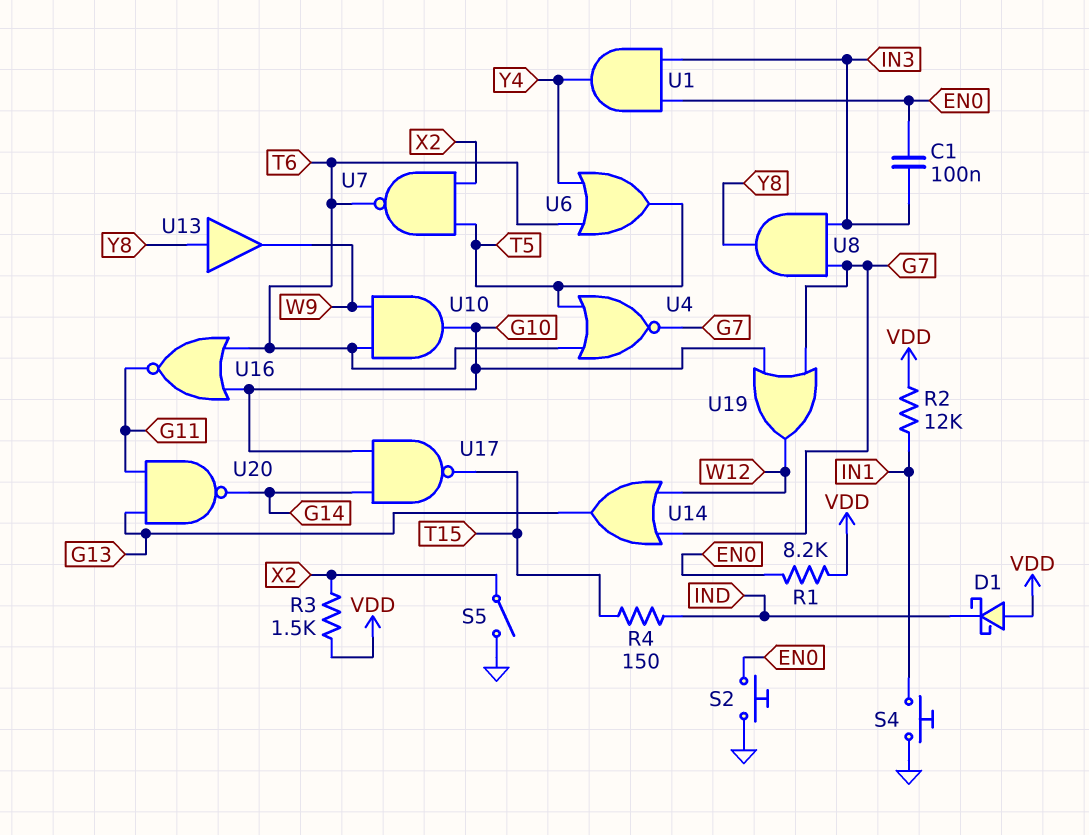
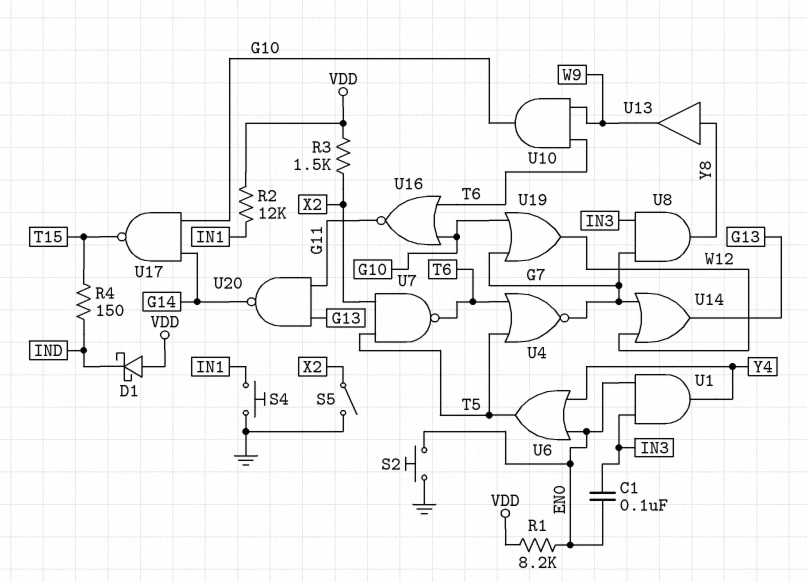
U6: OR (in T6, in Y4, out T5) -> OR (in EN0, in Y4, out T5)

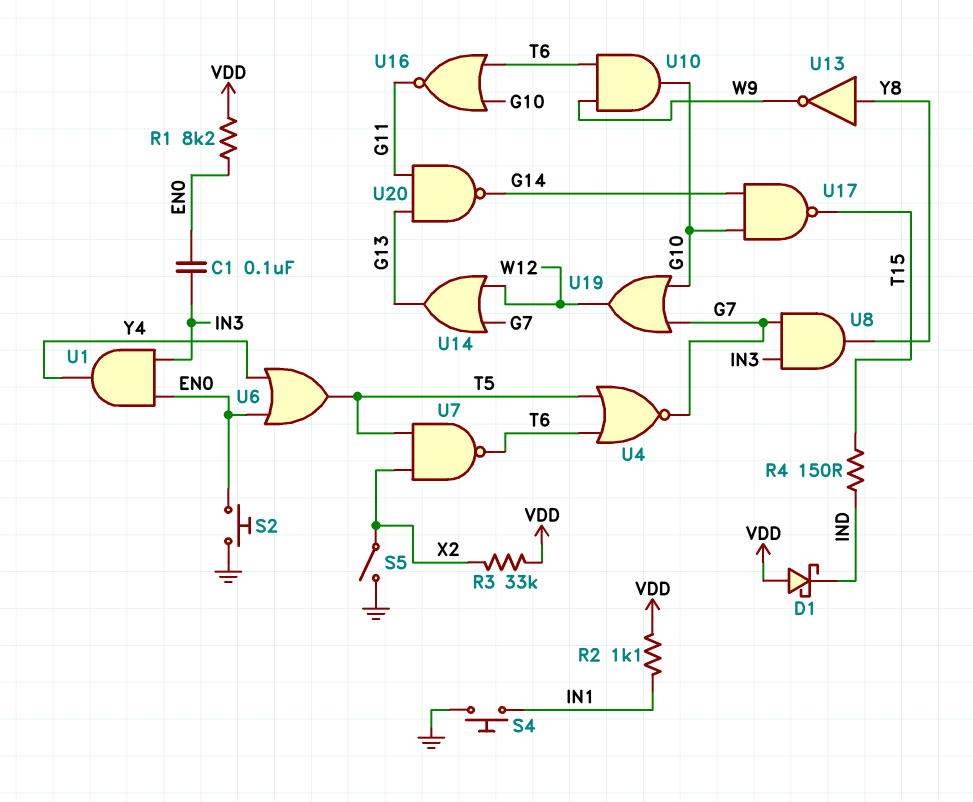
R2: 12k (IN1, VDD) -> 1.1k (IN1, VDD)
R3: 1.5k (VDD, X2) -> 33k (VDD, X2)
U13: buffer (in Y8, out W9) -> NOT (in Y8, out W9)

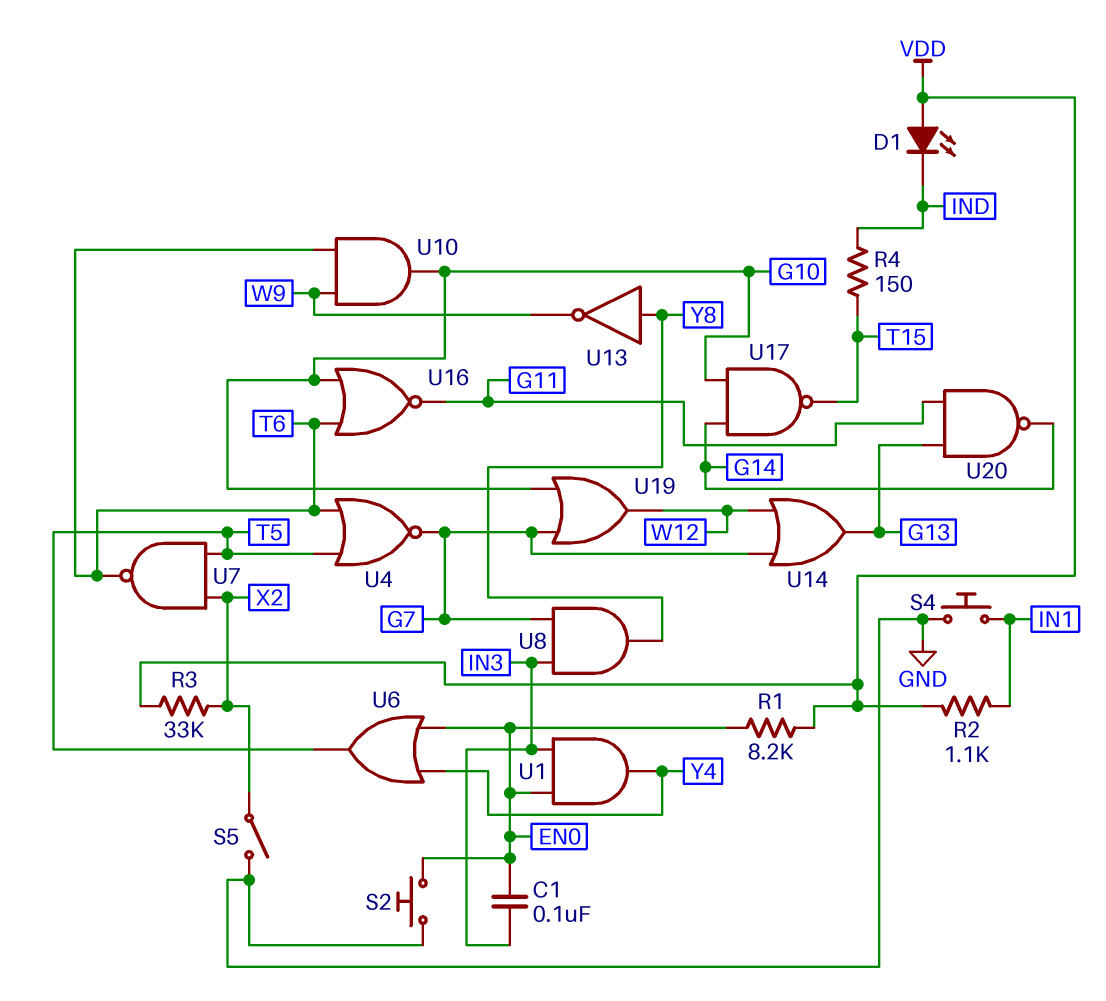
D1: schottky (A VDD, K IND) -> LED (A VDD, K IND)

